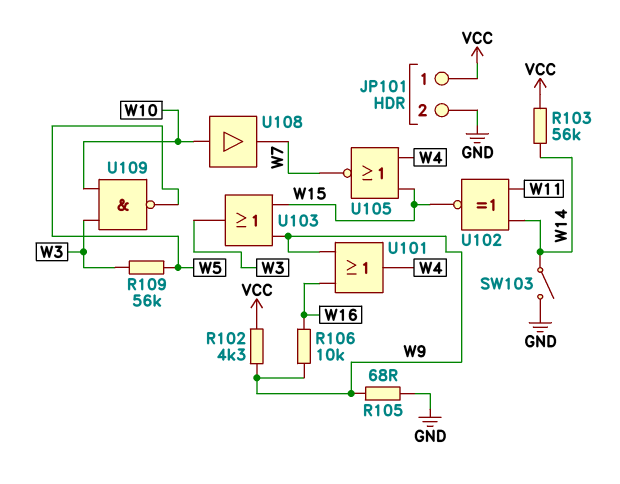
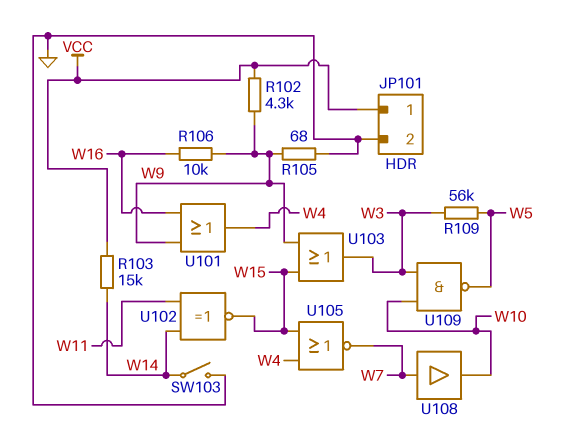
R103: 56k (VCC, W14) -> 15k (VCC, W14)
U108: buffer (in W10, out W7) -> buffer (in W7, out W10)

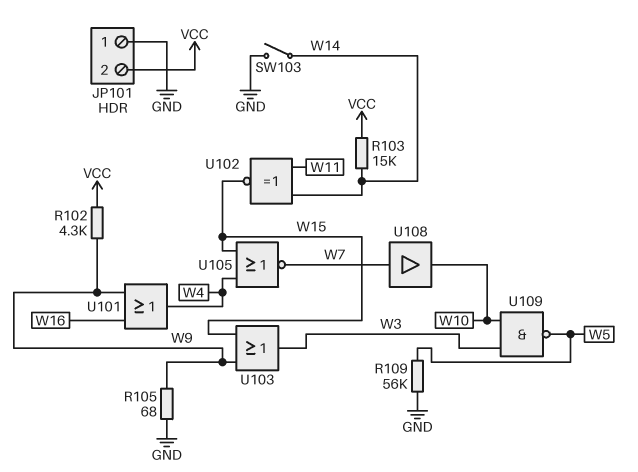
JP101 pin 1: VCC -> GND
JP101 pin 2: GND -> VCC
R106: 10k (W9, W16) -> none
R109: 56k (W3, W5) -> 56k (GND, W5)

